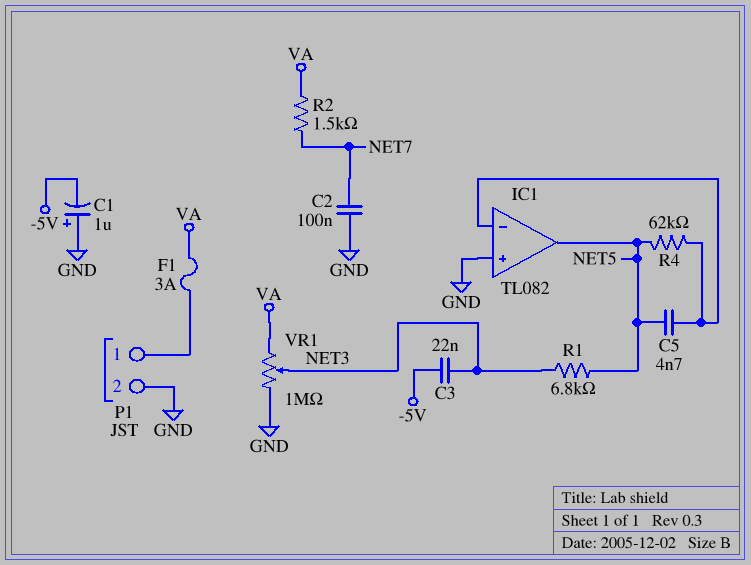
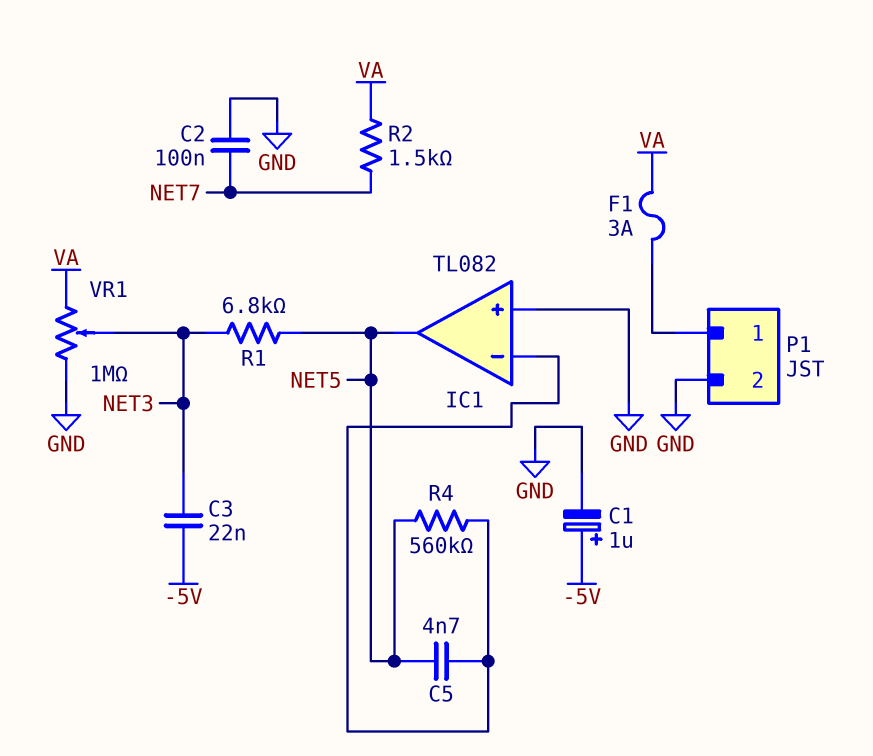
C1: 1uF (plus GND, minus -5V) -> 1uF (plus -5V, minus GND)
R4: 62k (IC1/in-, NET5) -> 560k (IC1/in-, NET5)

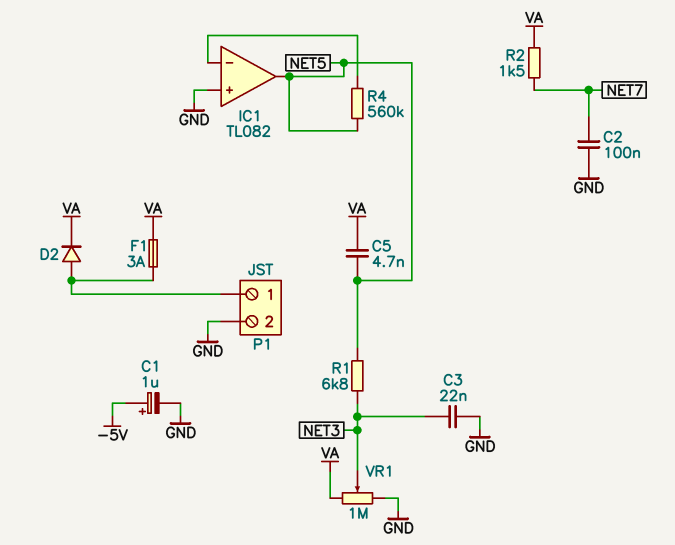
C3: 22nF (-5V, NET3) -> 22nF (GND, NET3)
C5: 4.7nF (IC1/in-, NET5) -> 4.7nF (NET5, VA)
D2: none -> diode (A P1/1, K VA)

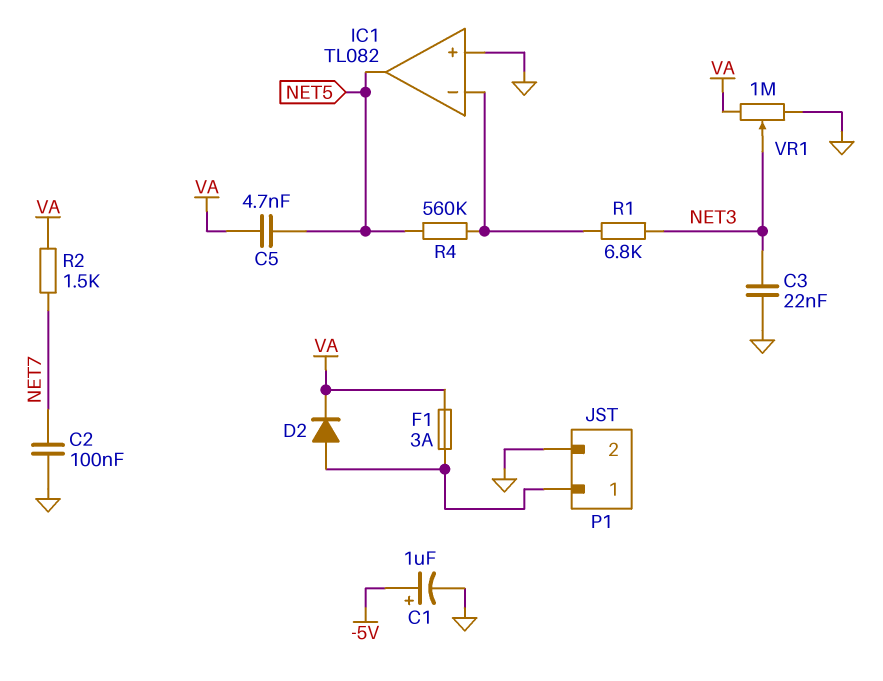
R1: 6.8k (NET3, NET5) -> 6.8k (IC1/in-, NET3)

